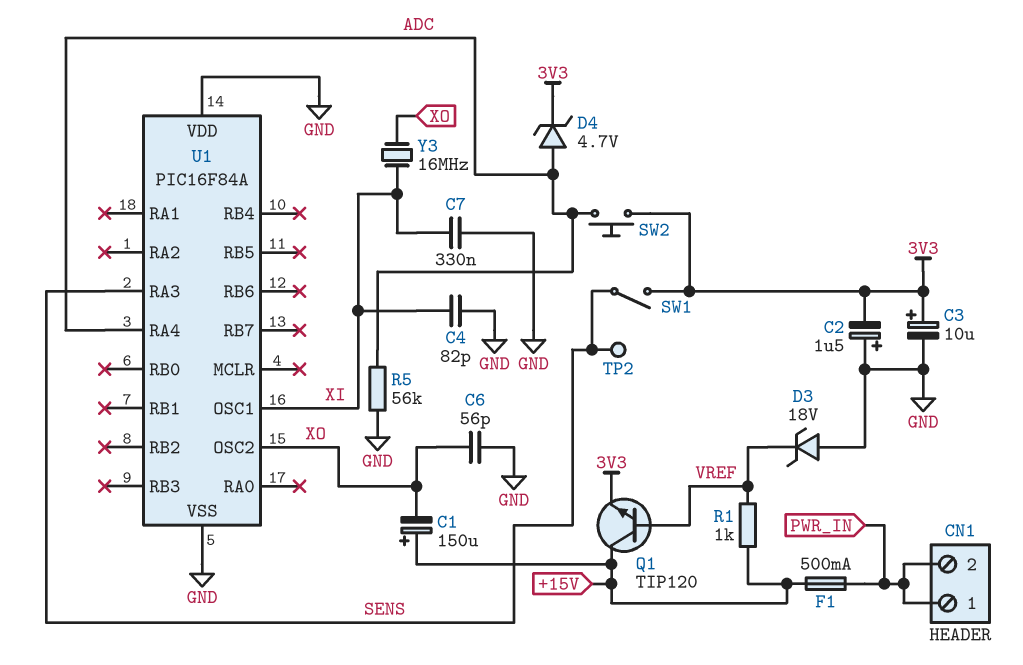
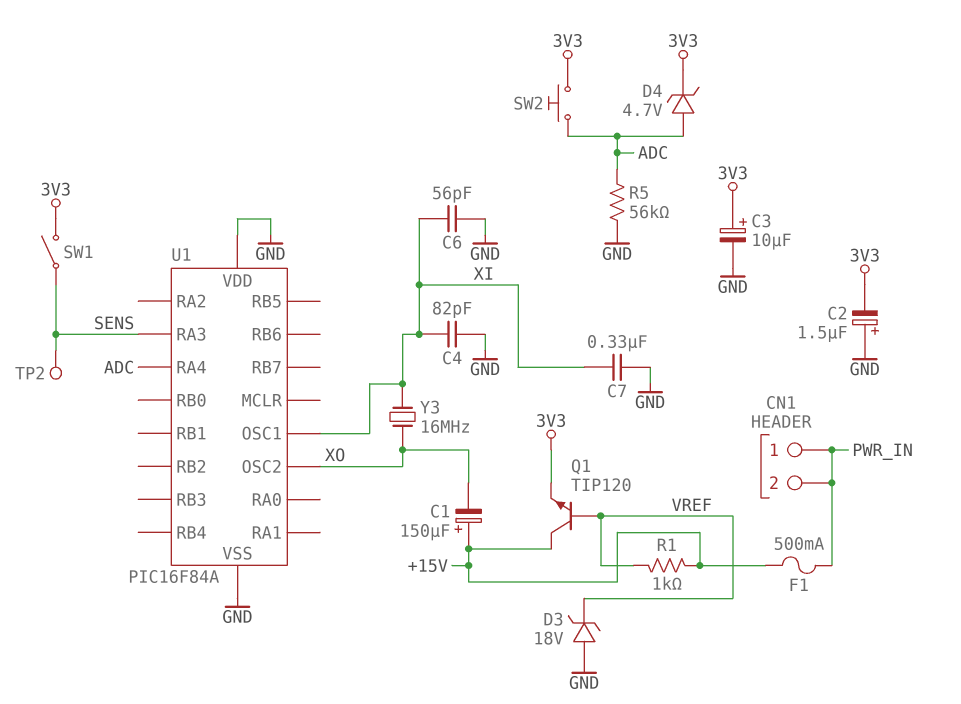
C6: 56pF (GND, XO) -> 56pF (GND, XI)

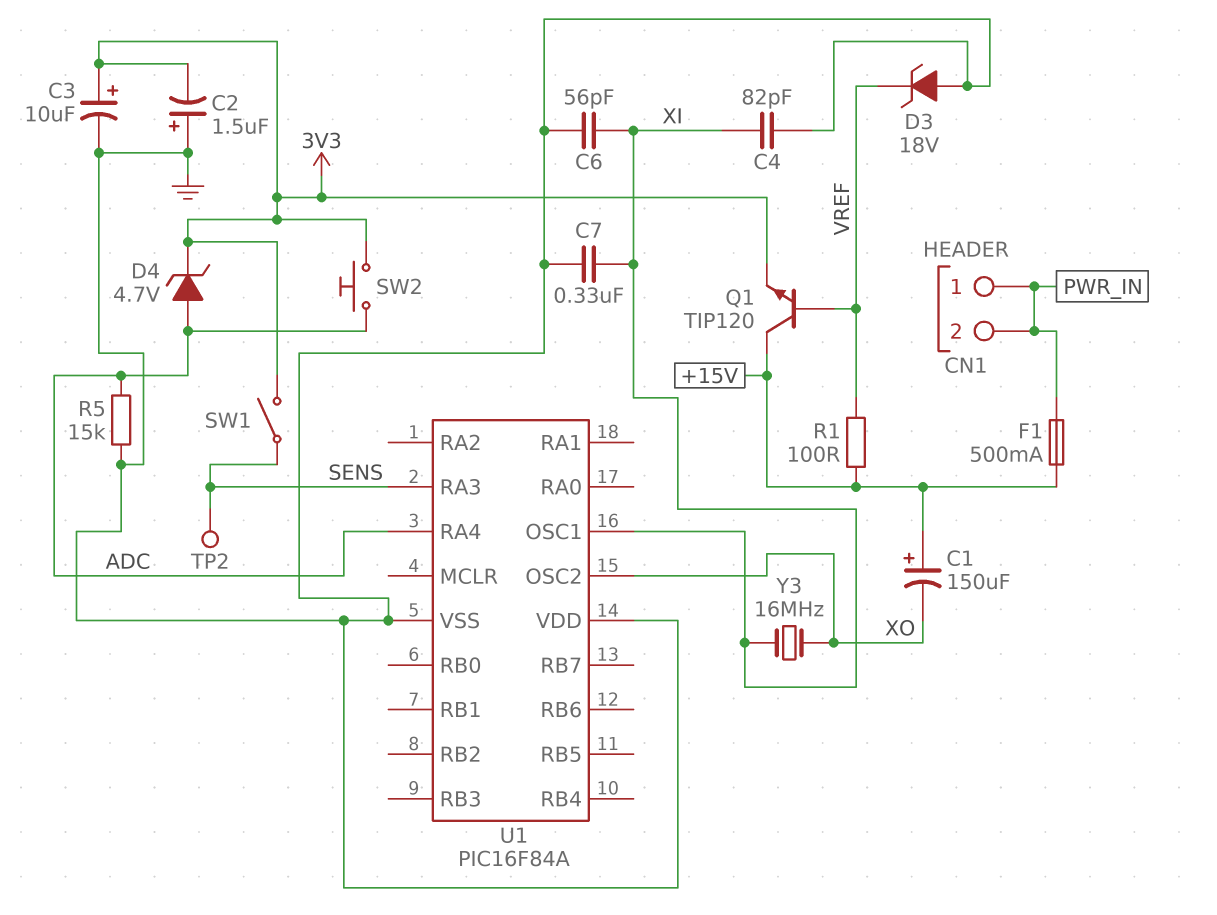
R1: 1k (+15V, VREF) -> 100 (+15V, VREF)
R5: 56k (ADC, GND) -> 15k (ADC, GND)

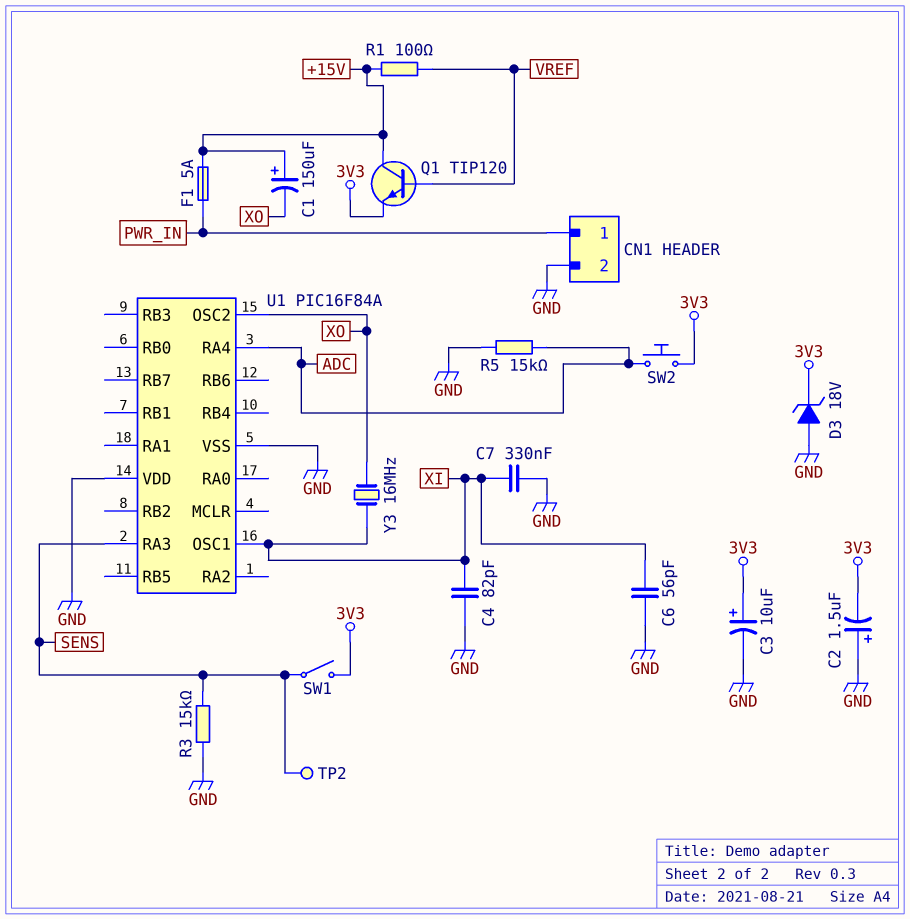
CN1 pin 2: PWR_IN -> GND
D3: zener 18V (A GND, K VREF) -> zener 18V (A GND, K 3V3)
D4: zener 4.7V (A ADC, K 3V3) -> none
F1: 500mA (+15V, PWR_IN) -> 5A (+15V, PWR_IN)
R3: none -> 15k (GND, SENS)

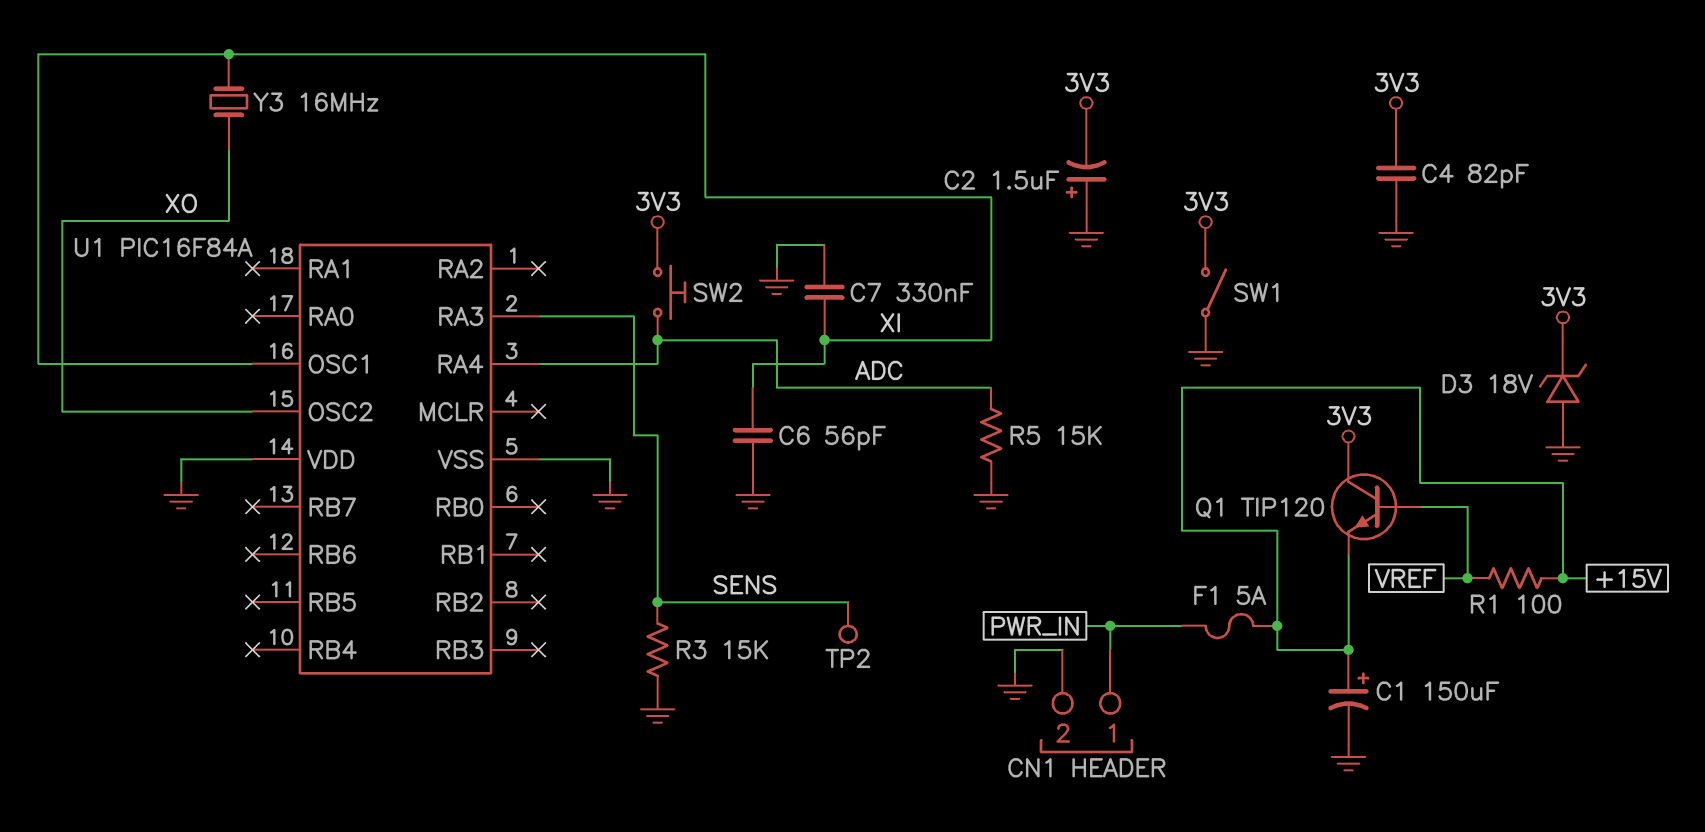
C1: 150uF (plus +15V, minus XO) -> 150uF (plus +15V, minus GND)
C3: 10uF (plus 3V3, minus GND) -> none
C4: 82pF (GND, XI) -> 82pF (3V3, GND)
Q1: NPN TIP120 (B VREF, C +15V, E 3V3) -> NPN TIP120 (B VREF, C 3V3, E +15V)
SW1: switch (3V3, SENS) -> switch (3V3, GND)

